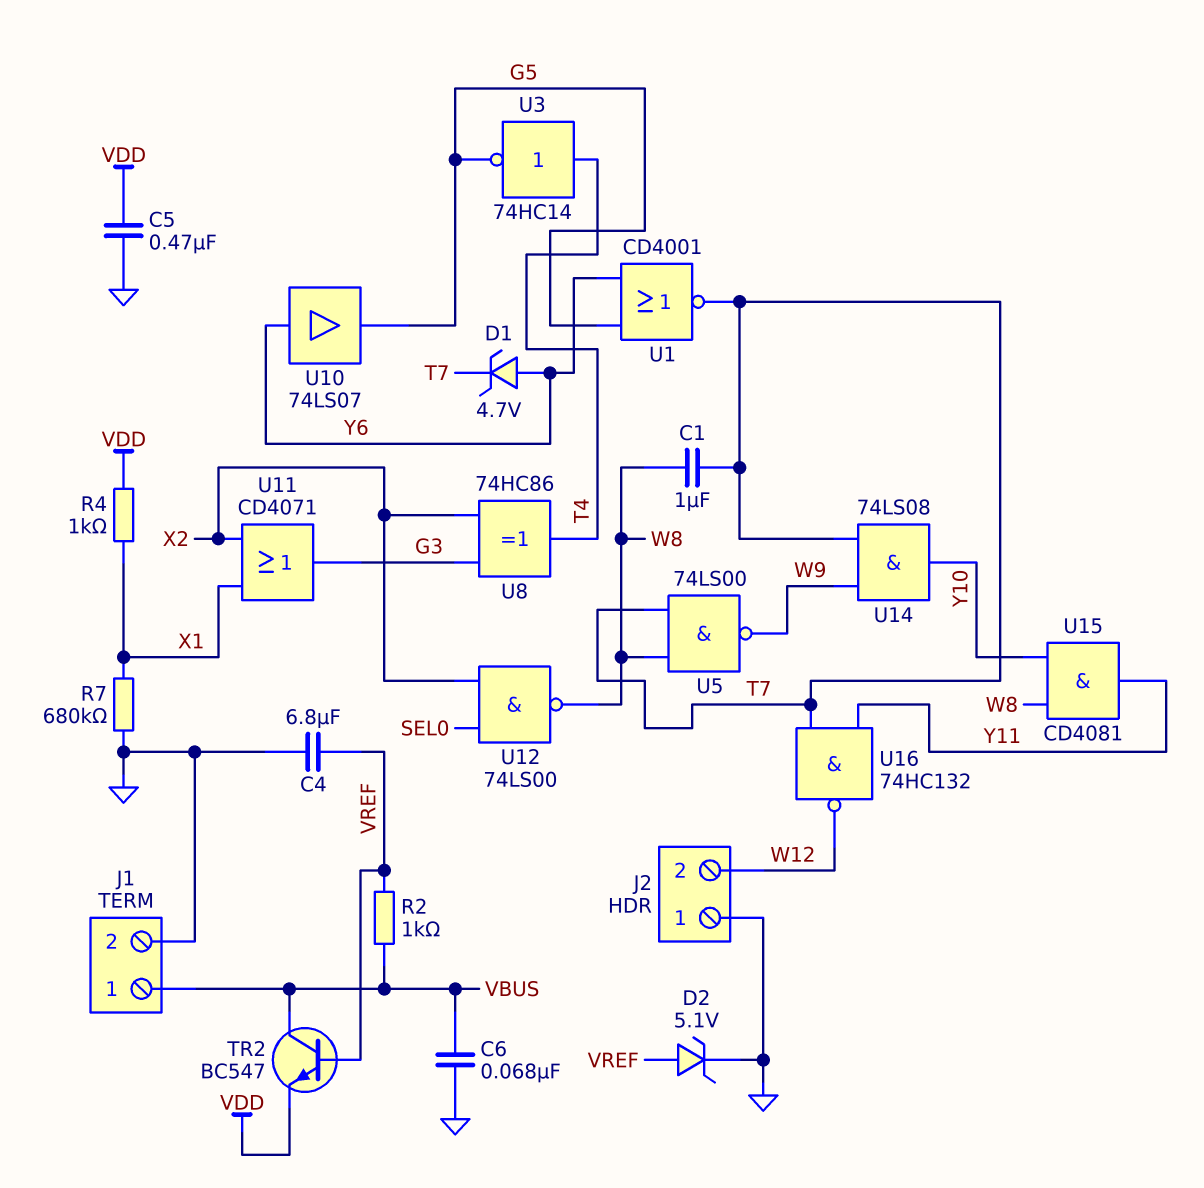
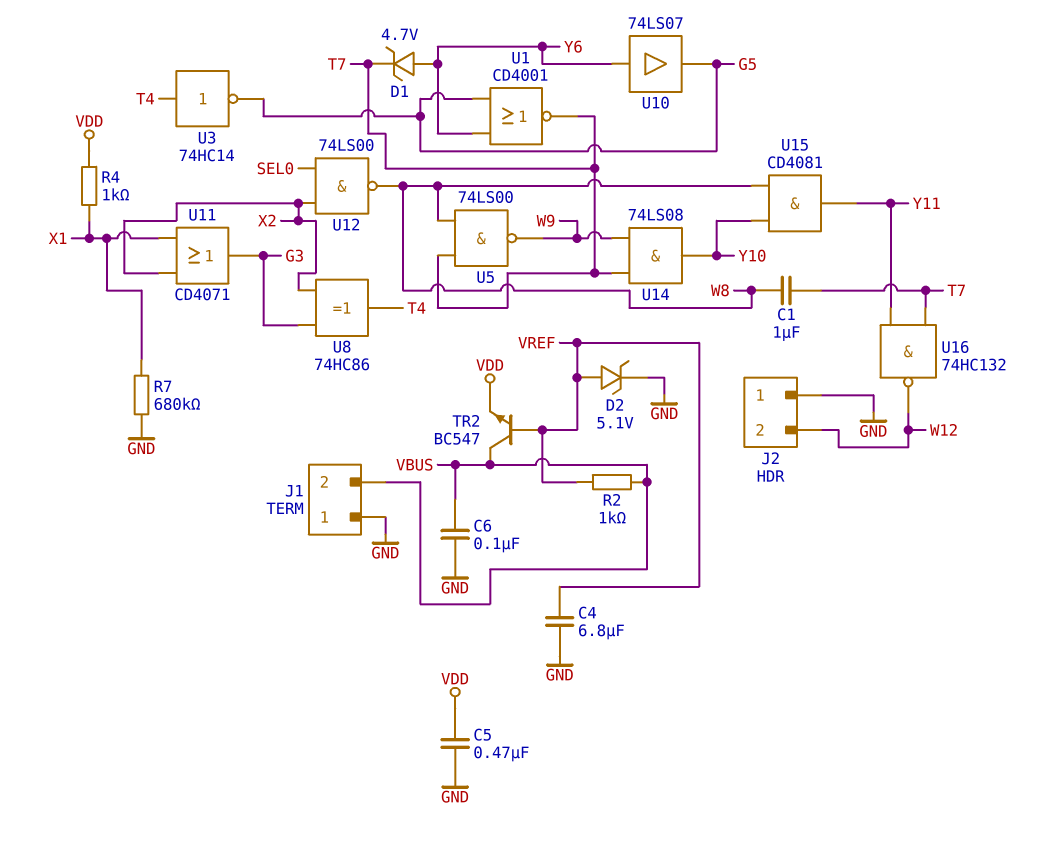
C6: 68nF (GND, VBUS) -> 100nF (GND, VBUS)
J1 pin 1: VBUS -> GND
J1 pin 2: GND -> VBUS

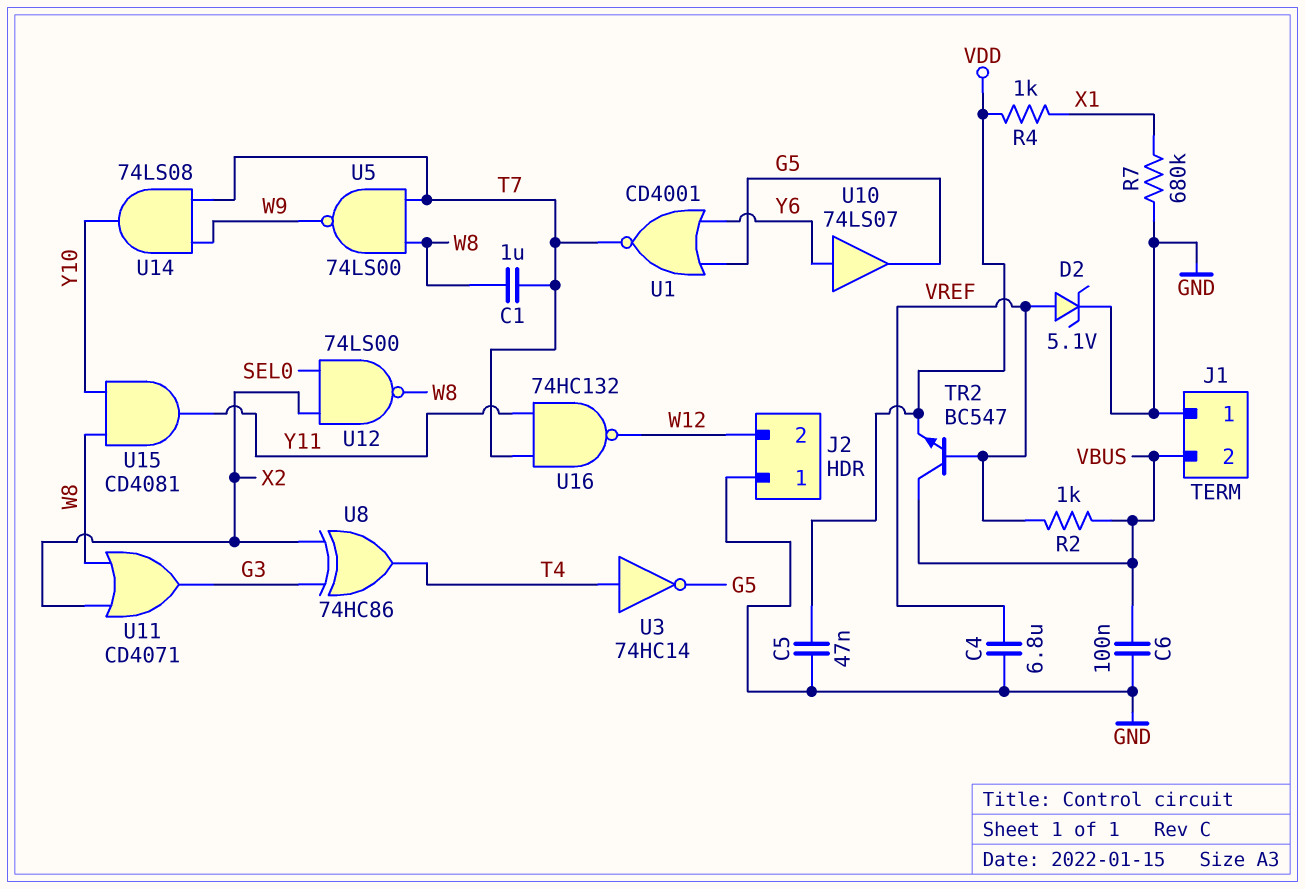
C5: 470nF (GND, VDD) -> 47nF (GND, VDD)
D1: zener 4.7V (A Y6, K T7) -> none
U11: OR CD4071 (in X1, in X2, out G3) -> OR CD4071 (in W8, in X2, out G3)

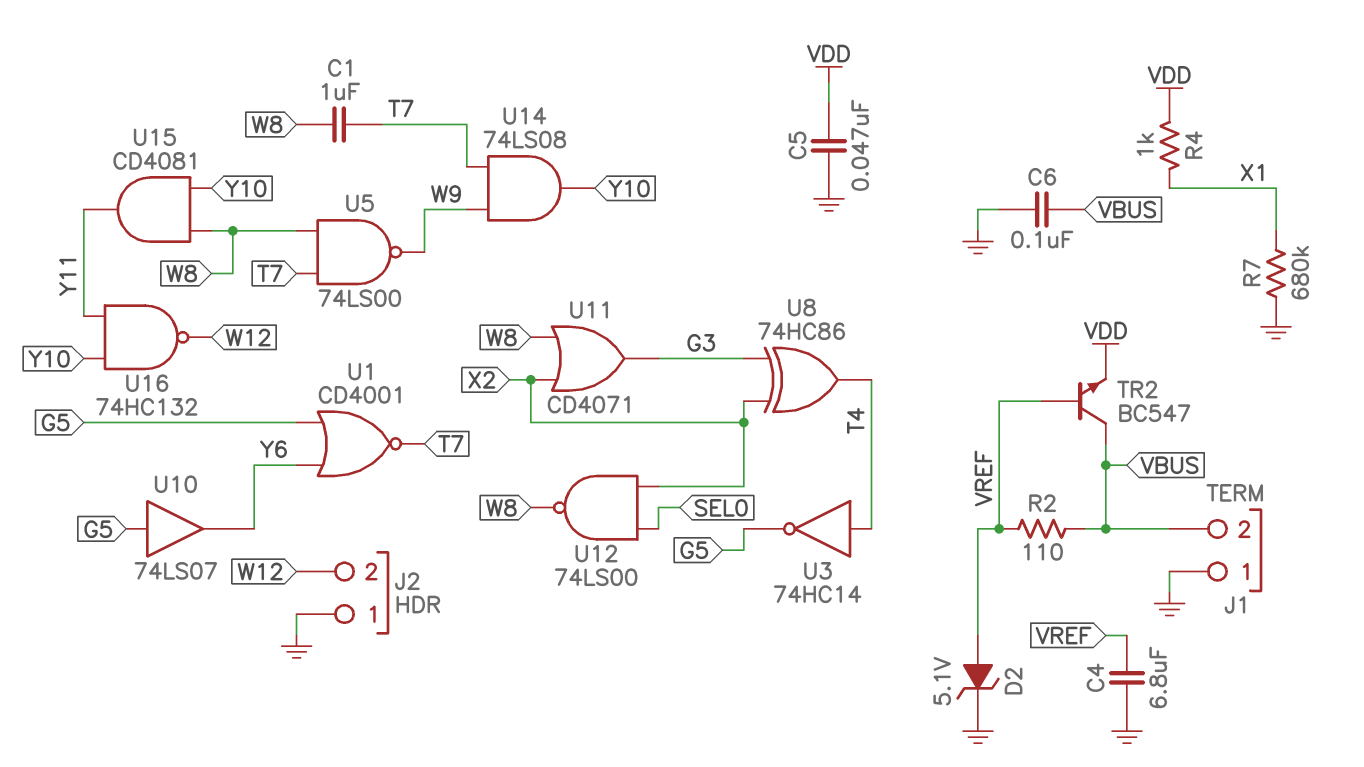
R2: 1k (VBUS, VREF) -> 110 (VBUS, VREF)
U10: buffer 74LS07 (in Y6, out G5) -> buffer 74LS07 (in G5, out Y6)
U16: NAND 74HC132 (in T7, in Y11, out W12) -> NAND 74HC132 (in Y10, in Y11, out W12)

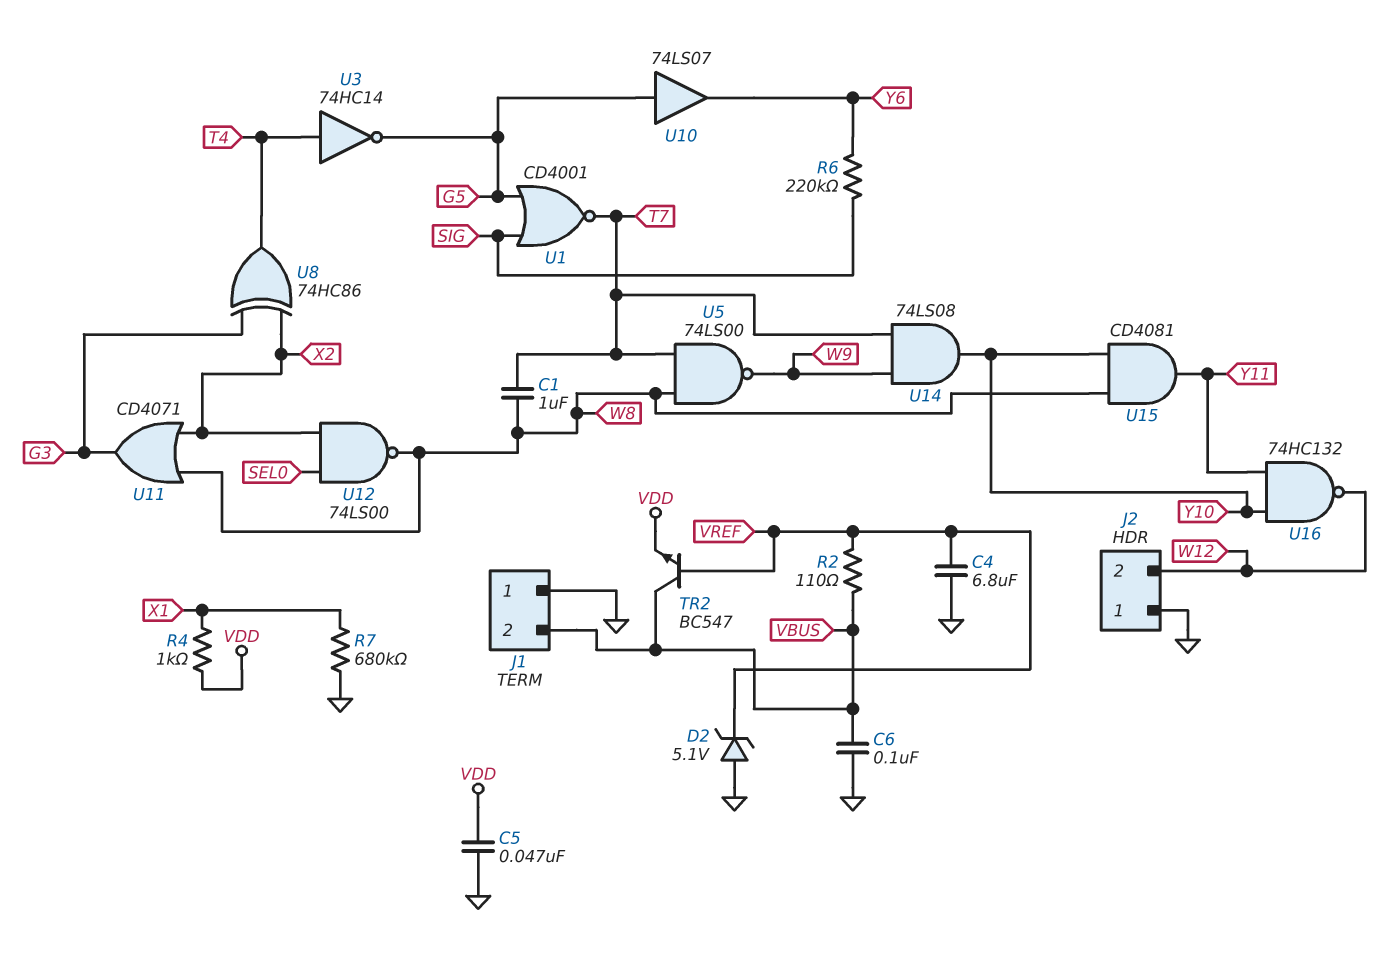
D2: zener 5.1V (A VREF, K GND) -> zener 5.1V (A GND, K VREF)
R6: none -> 220k (SIG, Y6)
U1: NOR CD4001 (in G5, in Y6, out T7) -> NOR CD4001 (in G5, in SIG, out T7)

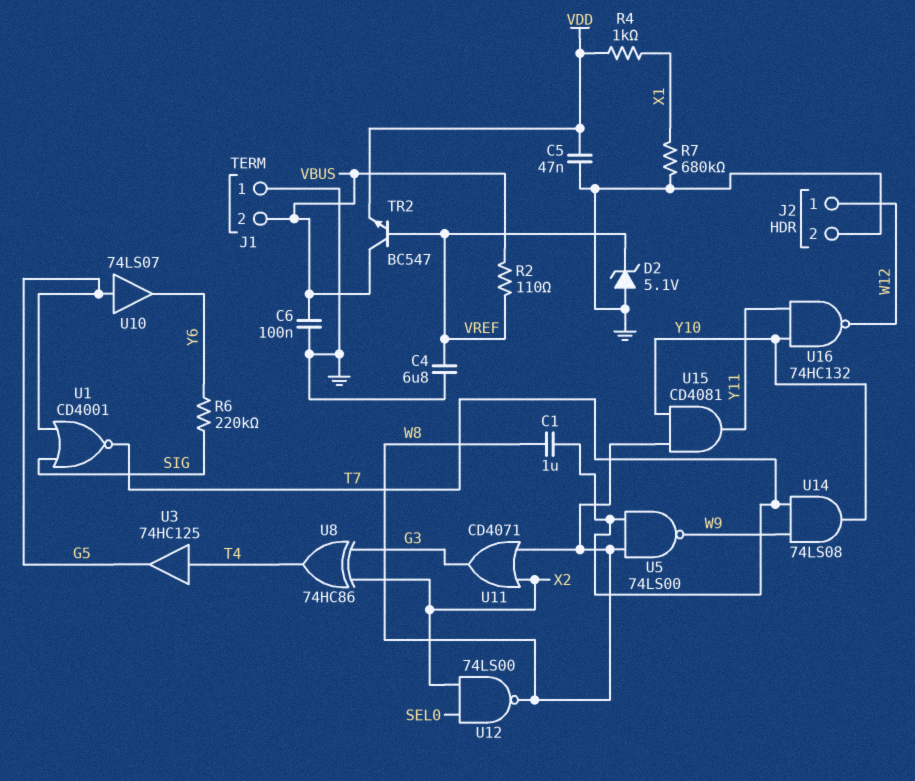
J2 pin 1: GND -> W12
J2 pin 2: W12 -> GND
U3: NOT 74HC14 (in T4, out G5) -> buffer 74HC125 (in T4, out G5)

